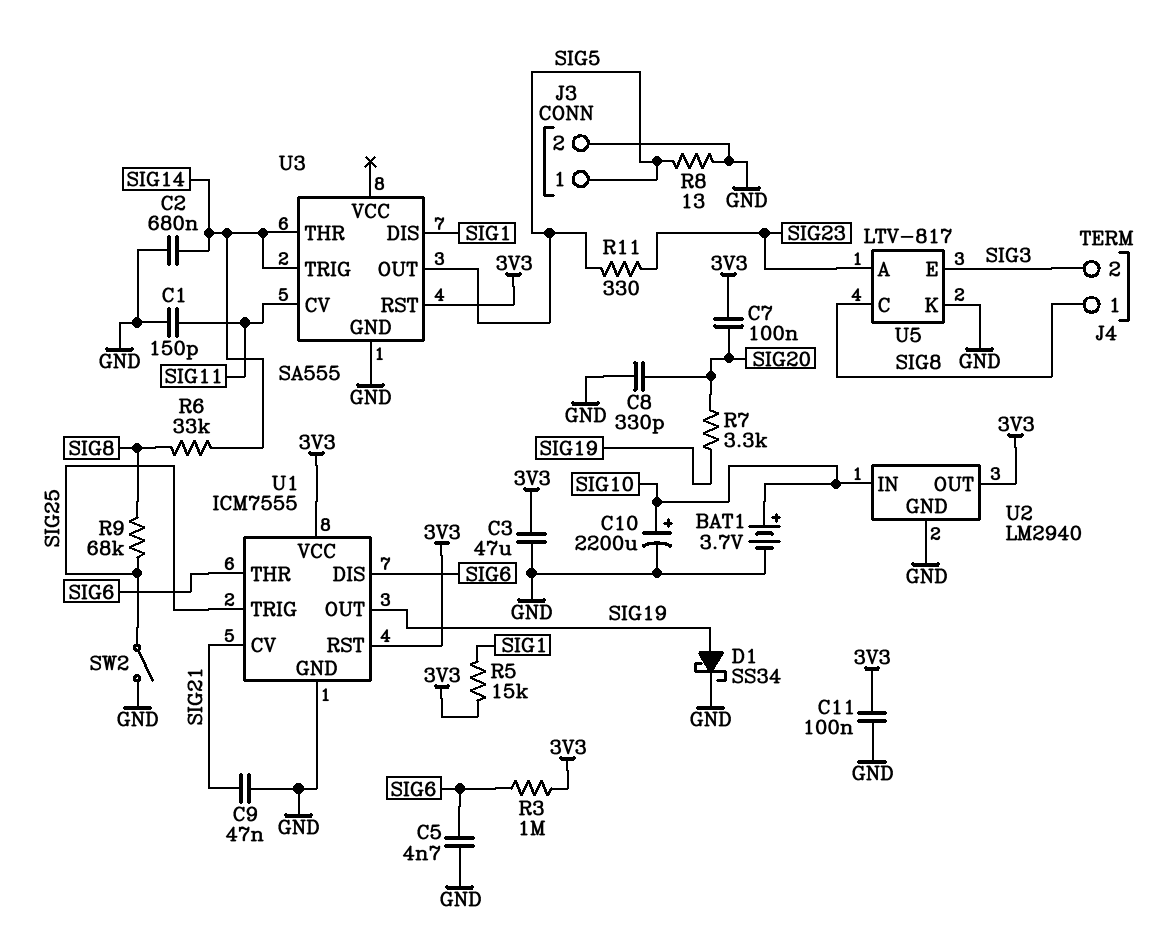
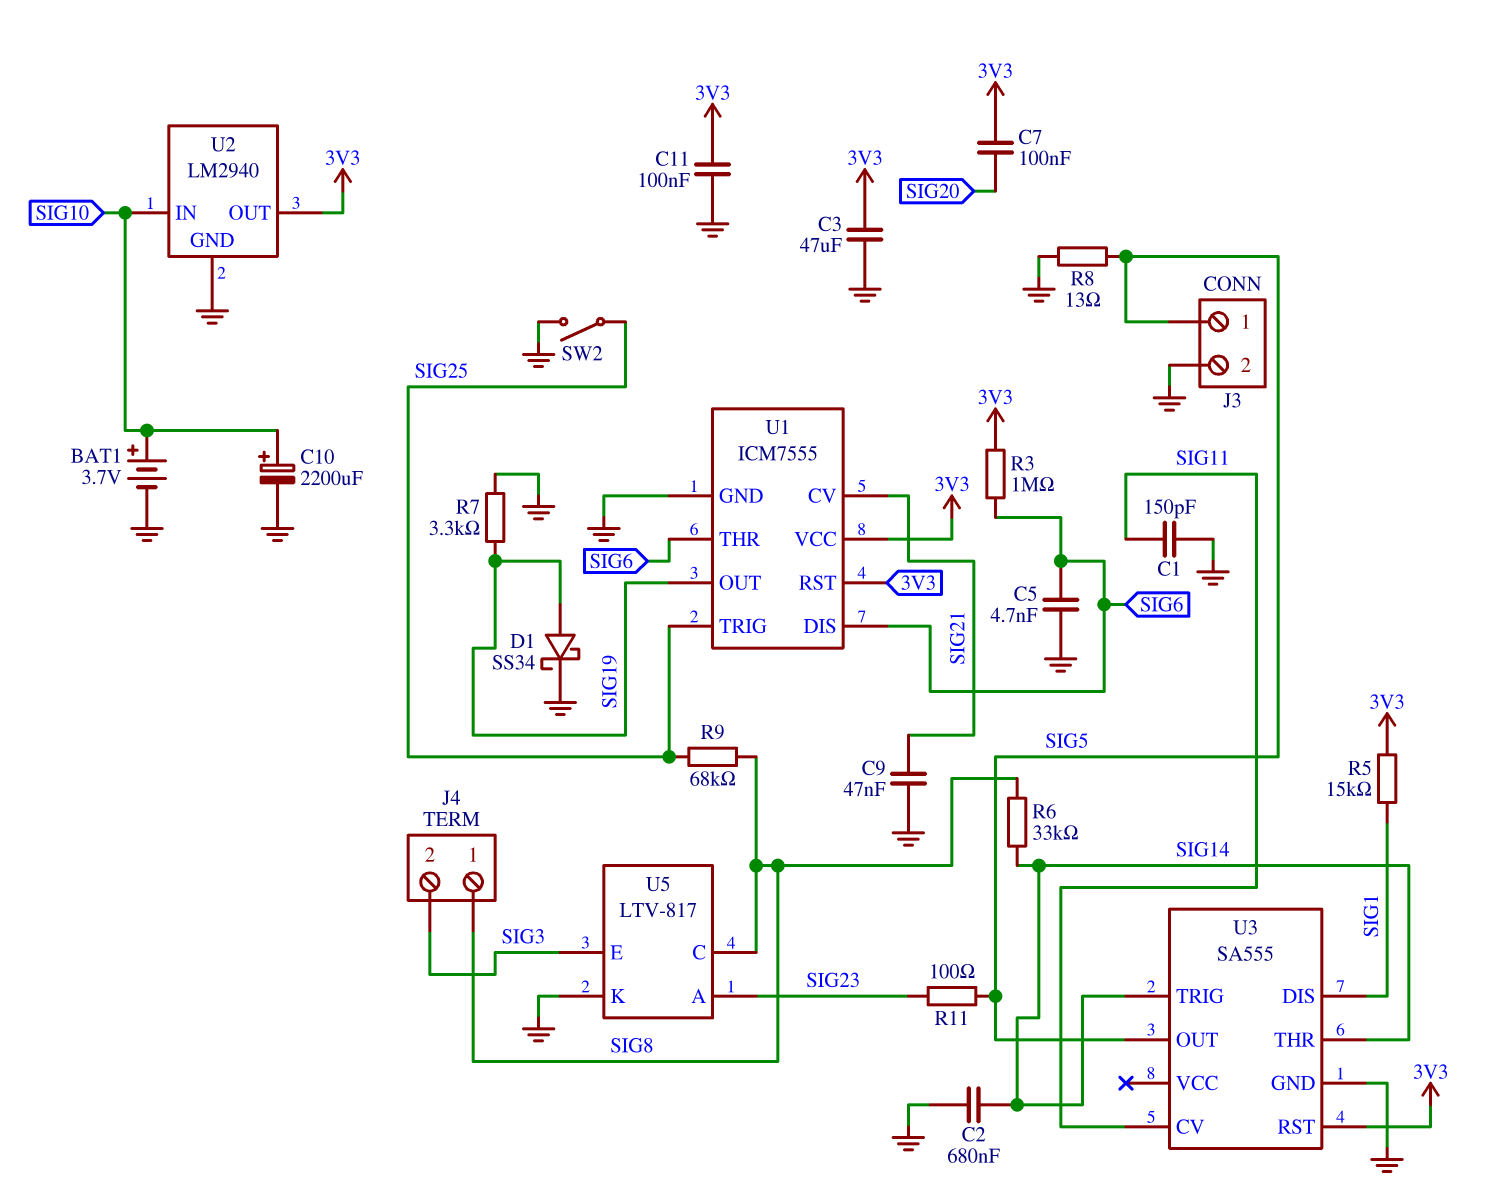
C8: 330pF (GND, SIG20) -> none
R7: 3.3k (SIG19, SIG20) -> 3.3k (GND, SIG19)
R11: 330 (SIG5, SIG23) -> 100 (SIG5, SIG23)

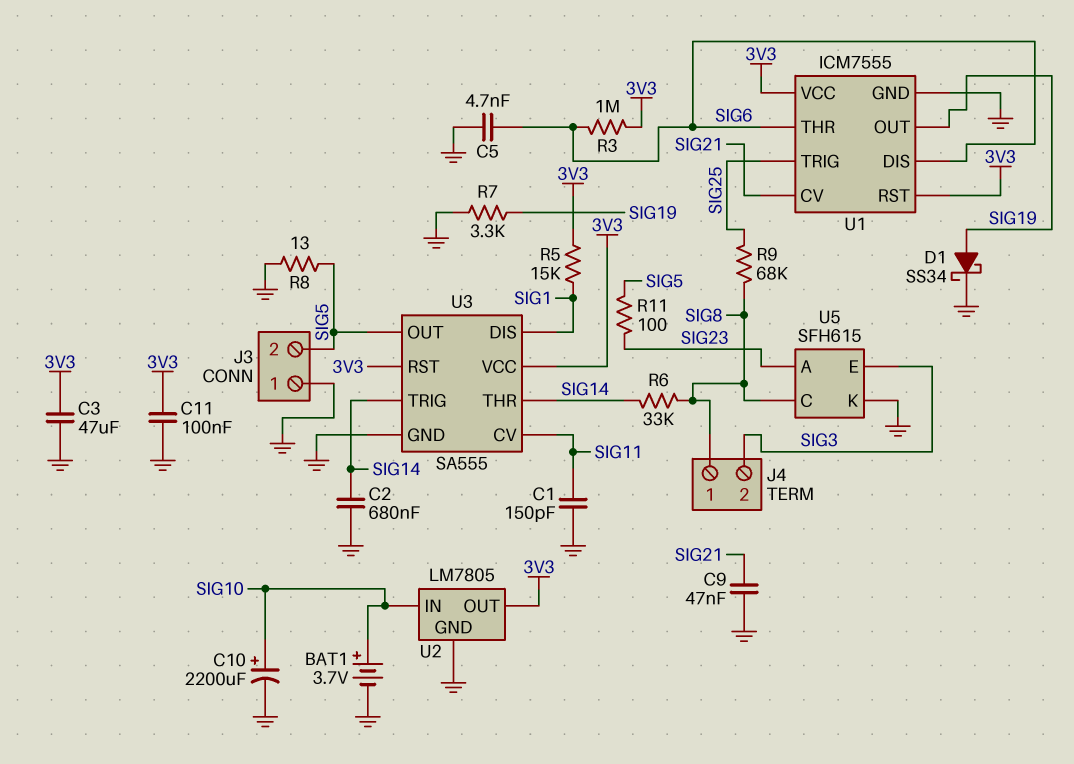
C7: 100nF (3V3, SIG20) -> none
J3 pin 1: SIG5 -> GND
J3 pin 2: GND -> SIG5
SW2: switch (GND, SIG25) -> none
U2: LM2940 -> LM7805
U3 pin VCC: none -> 3V3
U5: LTV-817 -> SFH615

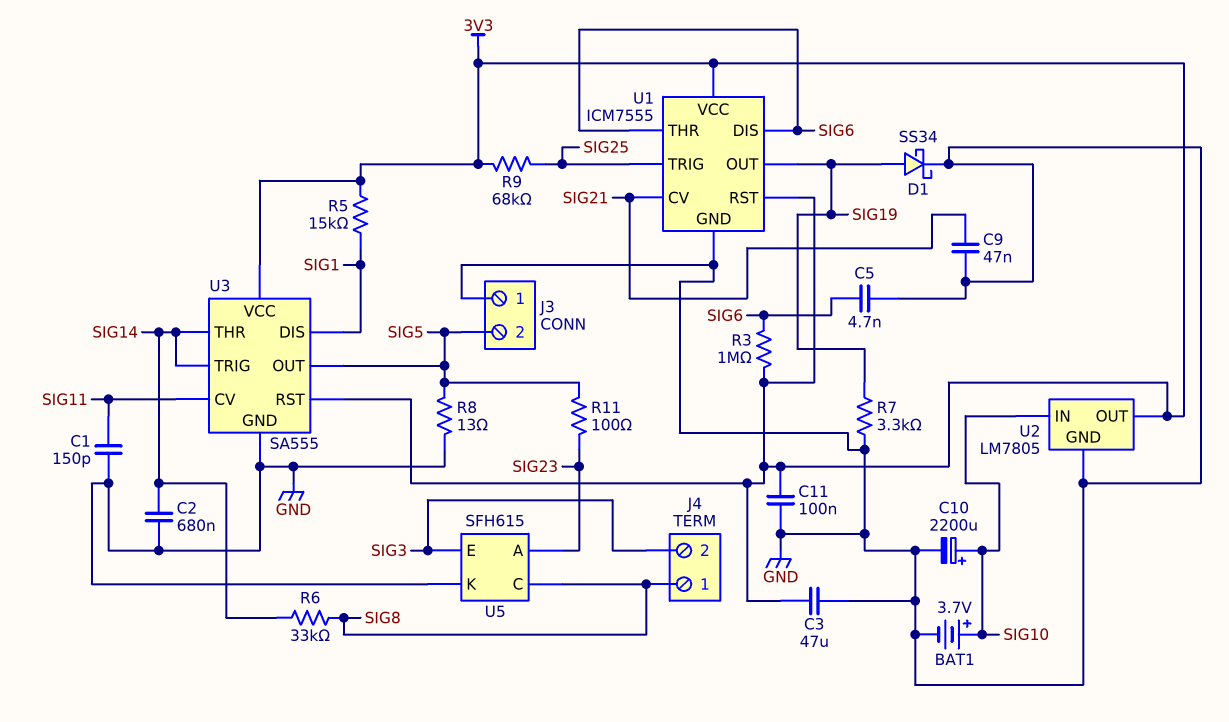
R9: 68k (SIG8, SIG25) -> 68k (3V3, SIG25)

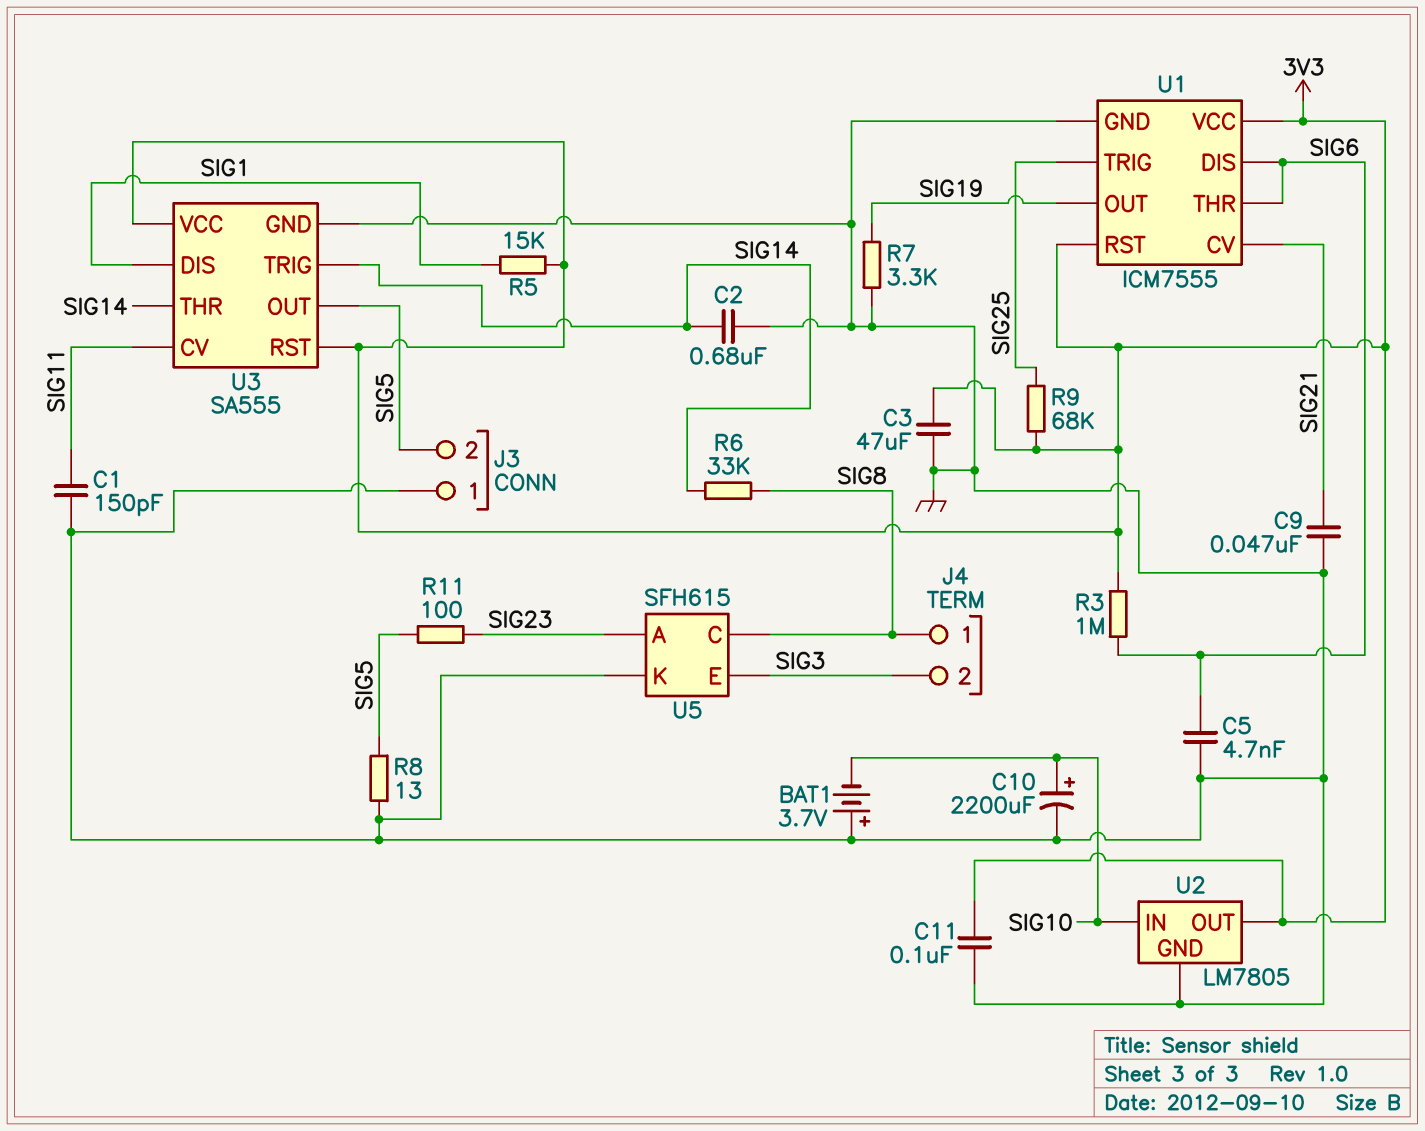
BAT1: 3.7V (plus SIG10, minus GND) -> 3.7V (plus GND, minus SIG10)
D1: schottky SS34 (A SIG19, K GND) -> none

